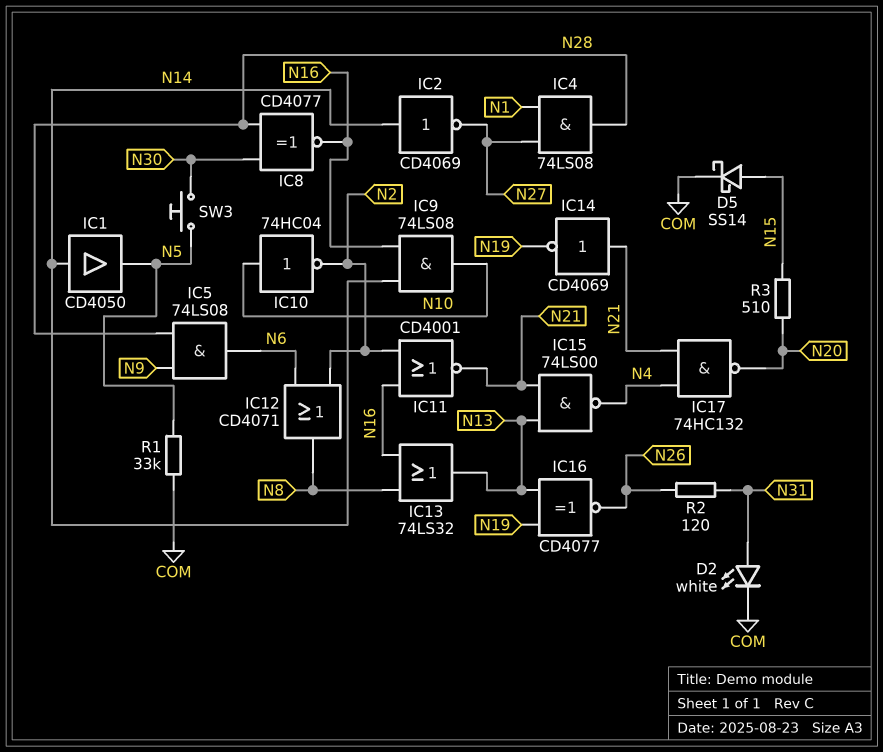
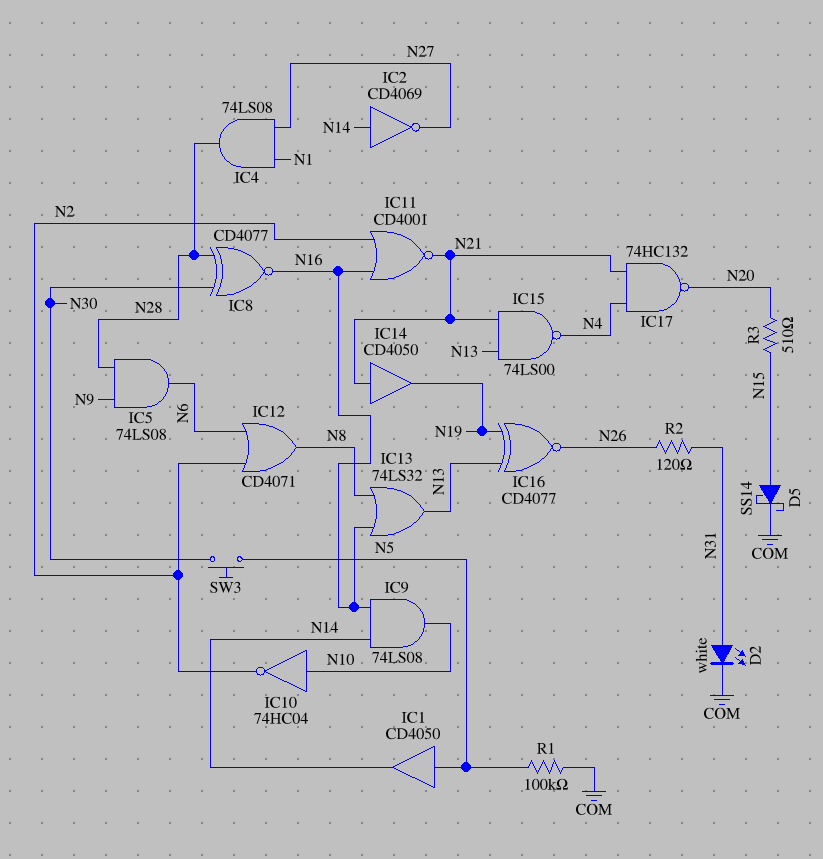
IC1: buffer CD4050 (in N14, out N5) -> buffer CD4050 (in N5, out N14)
IC14: NOT CD4069 (in N21, out N19) -> buffer CD4050 (in N21, out N19)
R1: 33k (COM, N5) -> 100k (COM, N5)

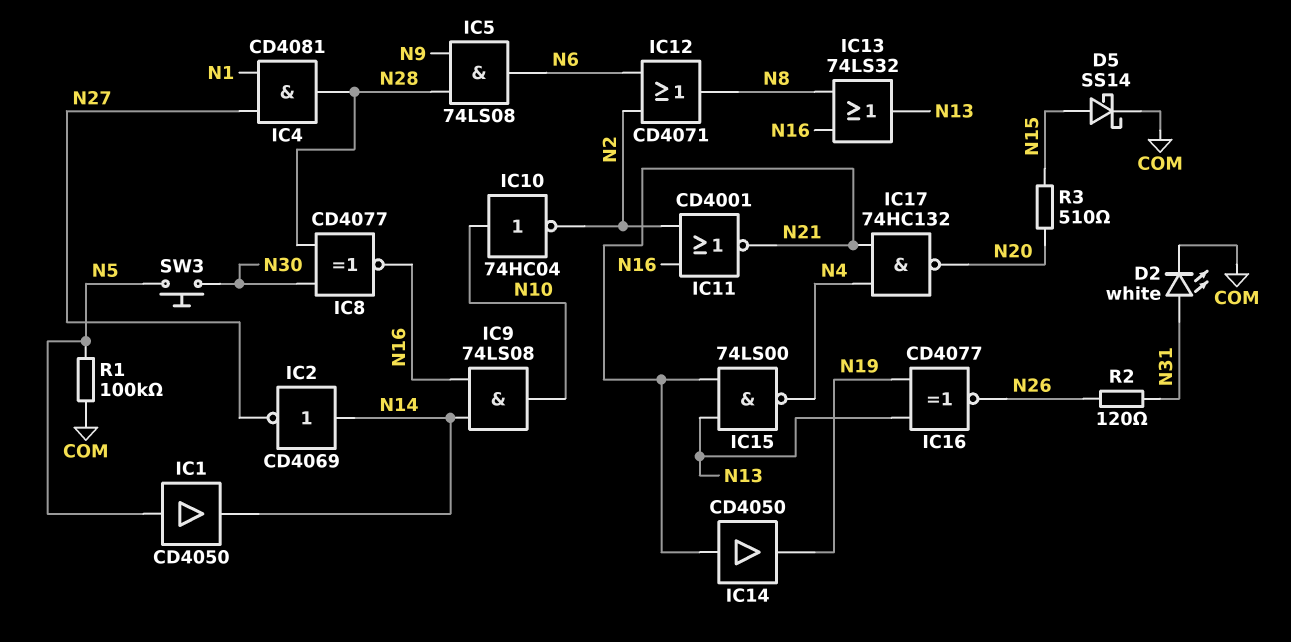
IC4: AND 74LS08 (in N1, in N27, out N28) -> AND CD4081 (in N1, in N27, out N28)

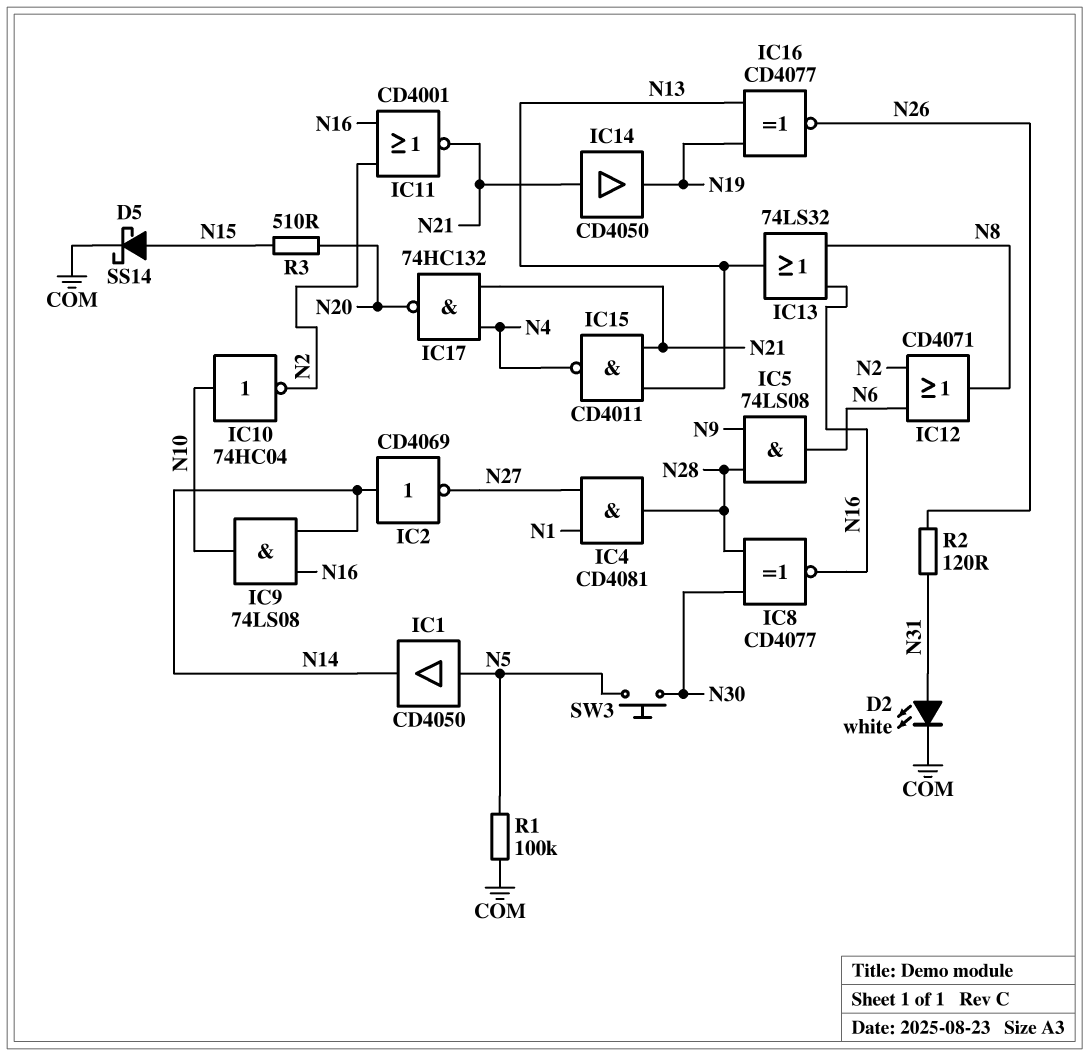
IC15: NAND 74LS00 (in N13, in N21, out N4) -> NAND CD4011 (in N13, in N21, out N4)

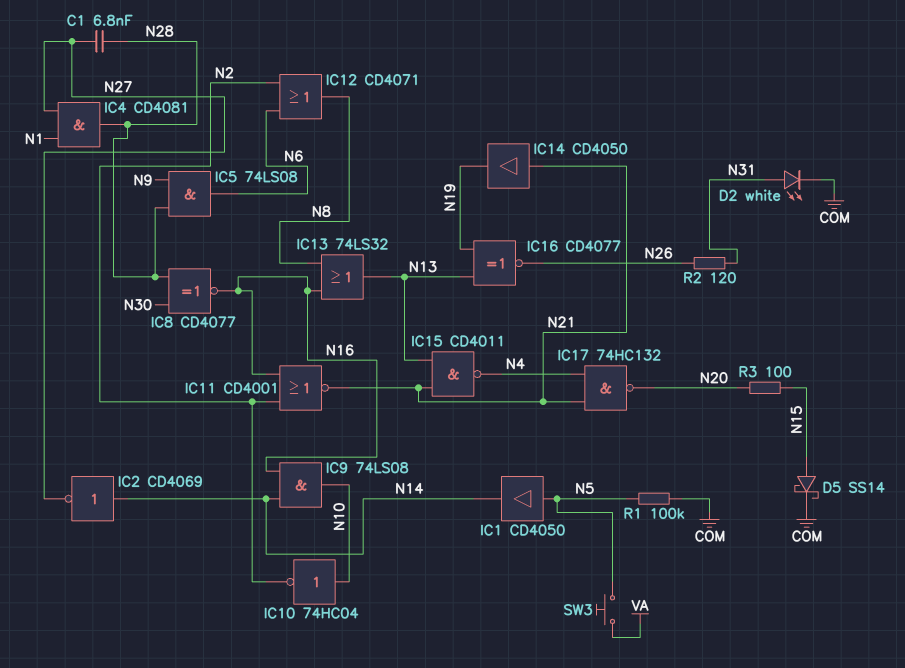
C1: none -> 6.8nF (N27, N28)
R3: 510 (N15, N20) -> 100 (N15, N20)
SW3: button (N5, N30) -> button (N5, VA)

